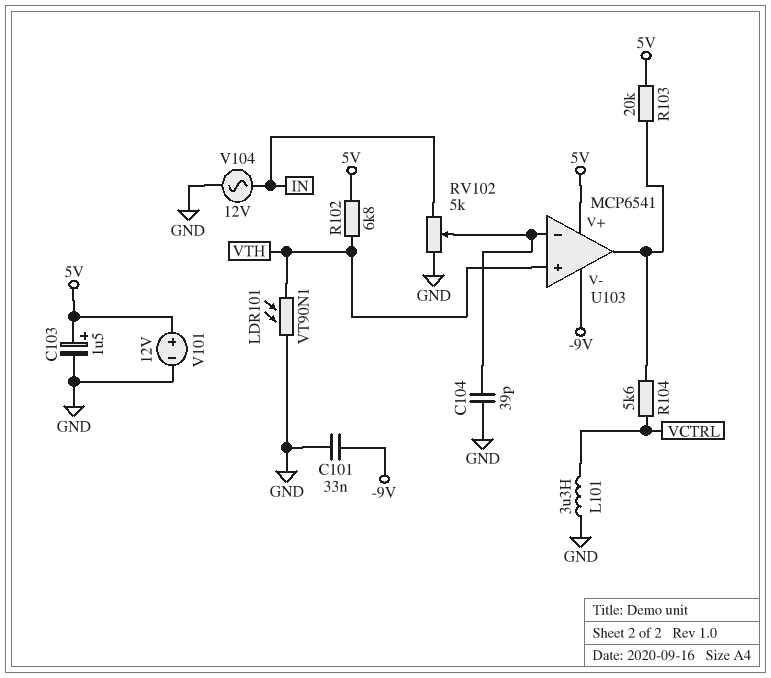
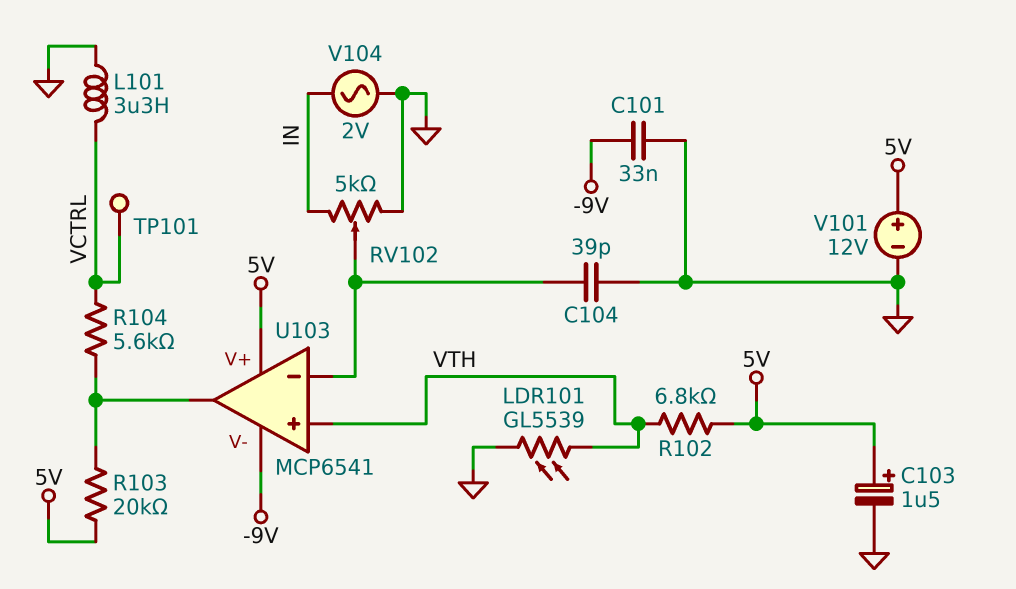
LDR101: VT90N1 (GND, VTH) -> GL5539 (GND, VTH)
TP101: none -> test point (VCTRL)
V104: AC 12V (GND, IN) -> AC 2V (GND, IN)

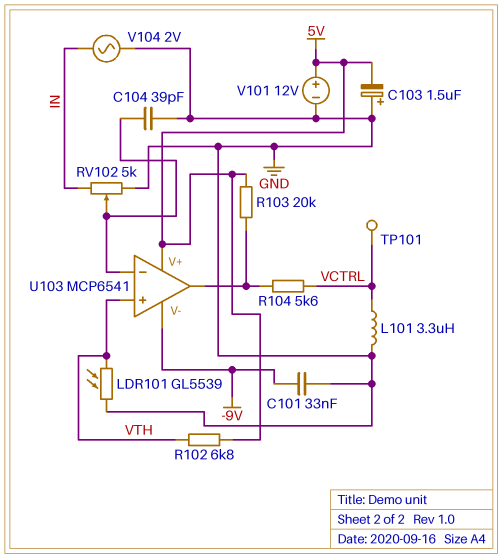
C103: 1.5uF (plus 5V, minus GND) -> 1.5uF (plus GND, minus 5V)

